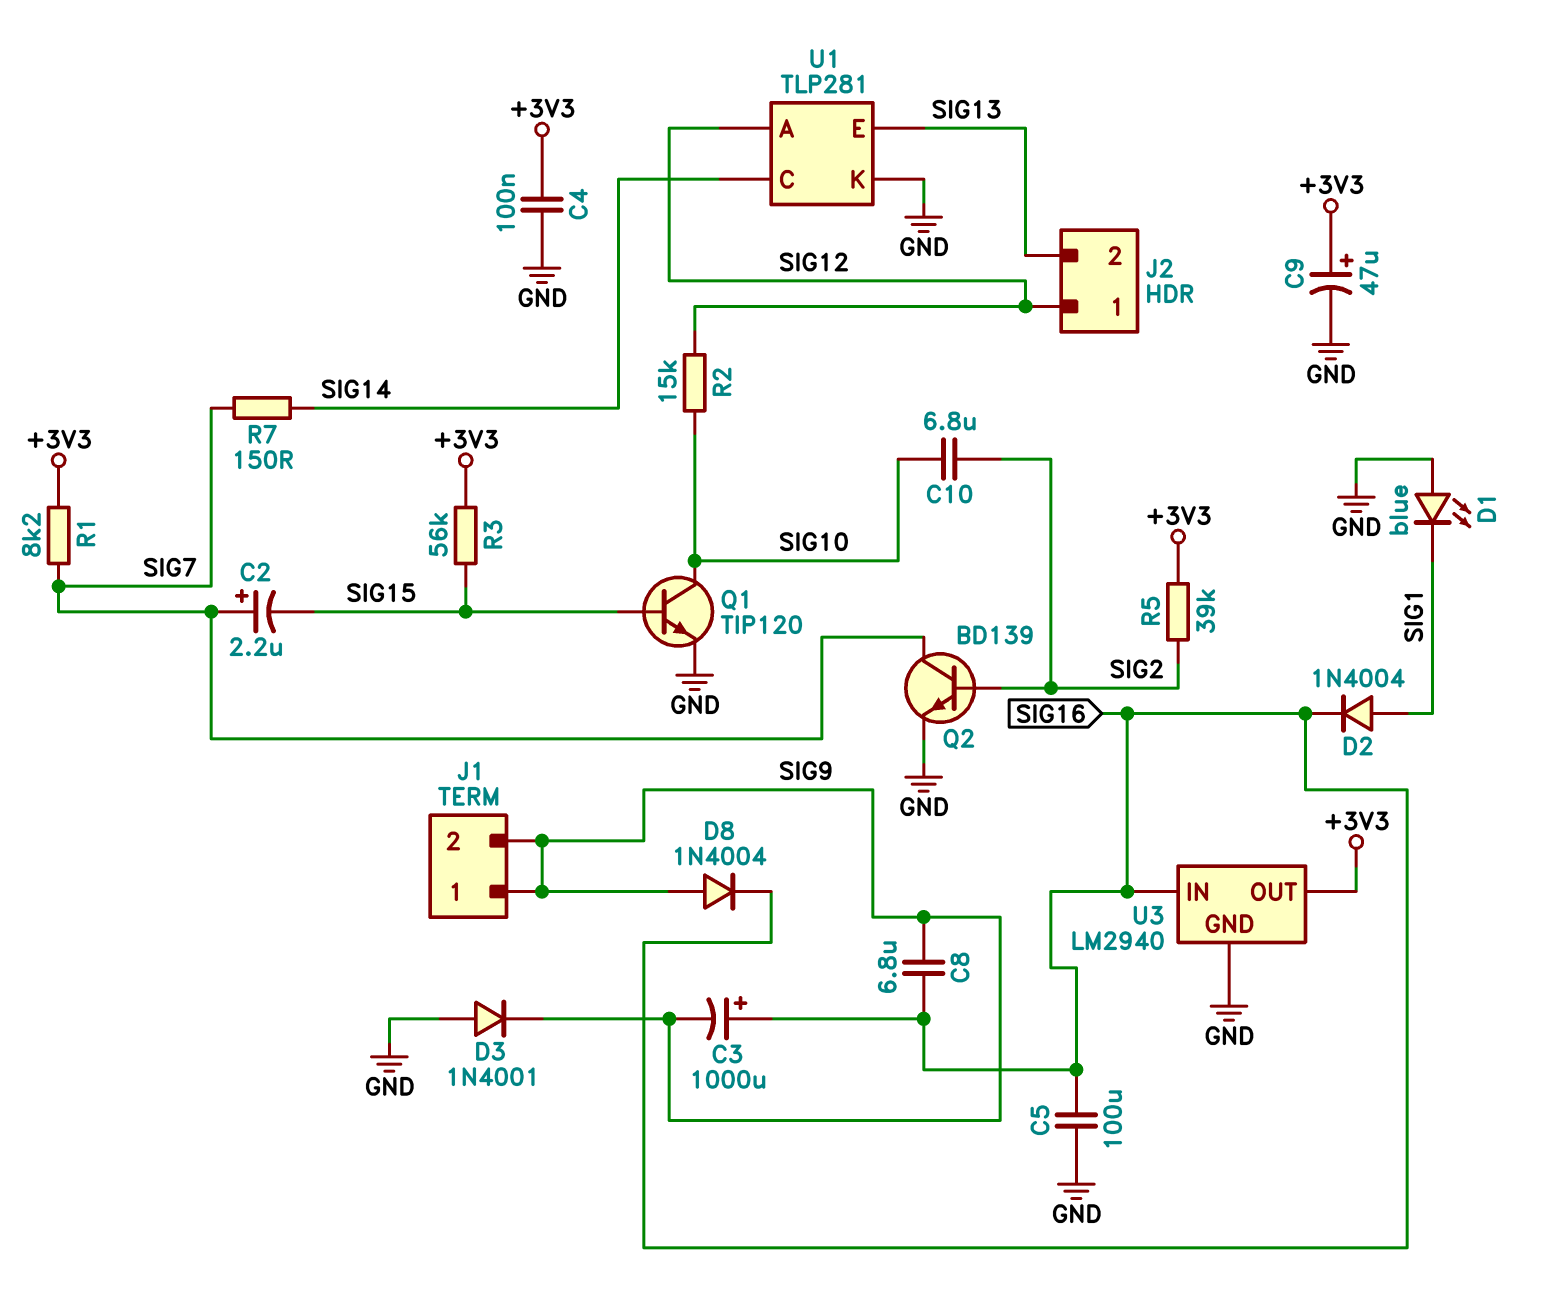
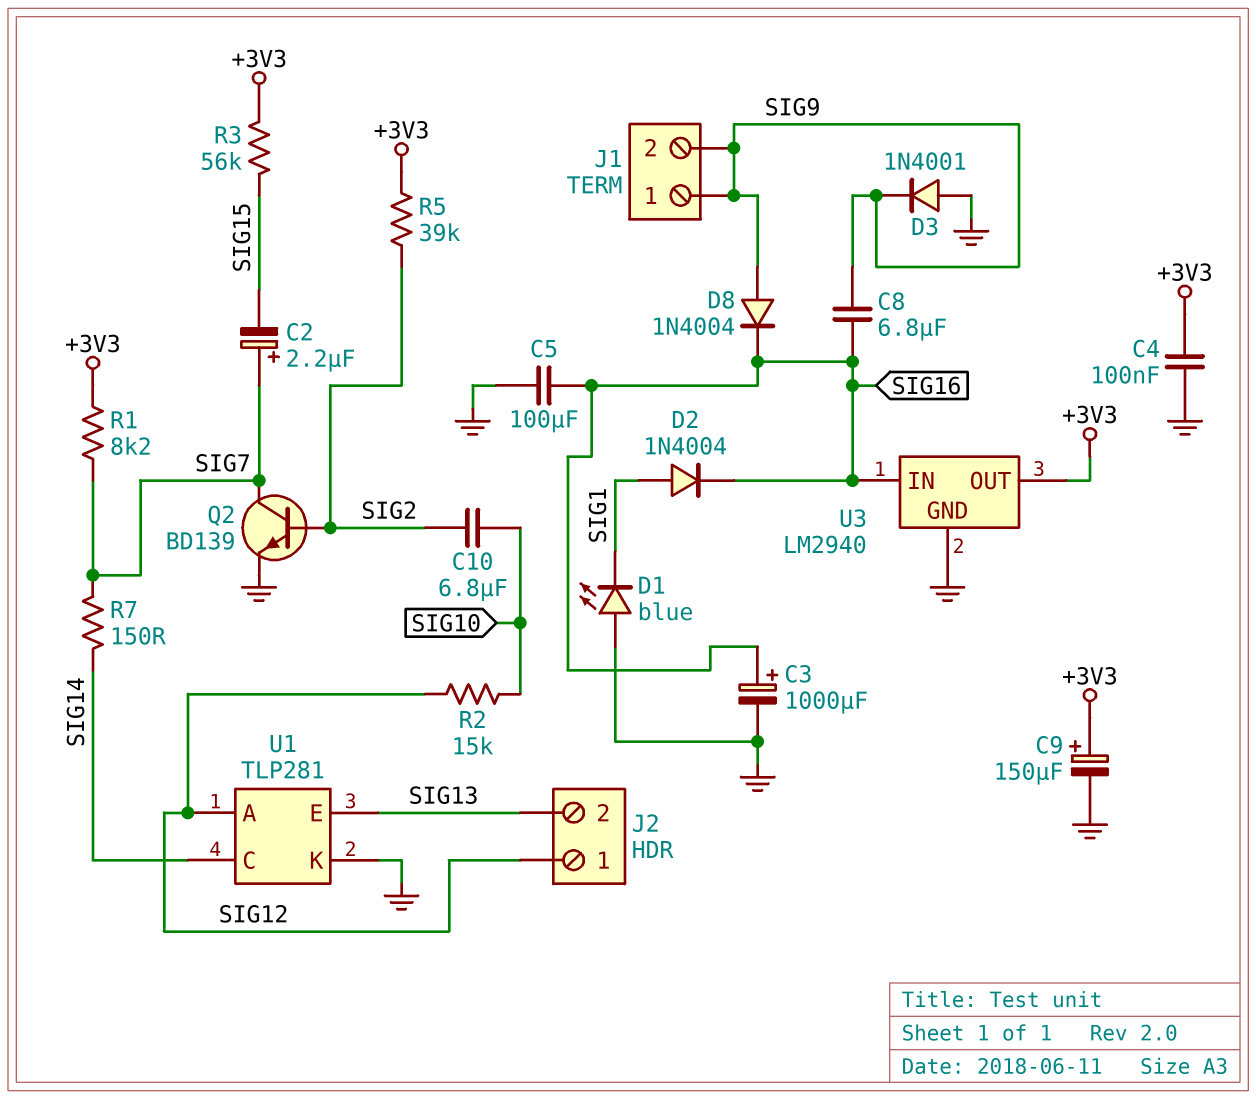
C3: 1000uF (plus SIG16, minus SIG9) -> 1000uF (plus SIG16, minus GND)
C9: 47uF (plus +3V3, minus GND) -> 150uF (plus +3V3, minus GND)
Q1: NPN TIP120 (B SIG15, C SIG10, E GND) -> none

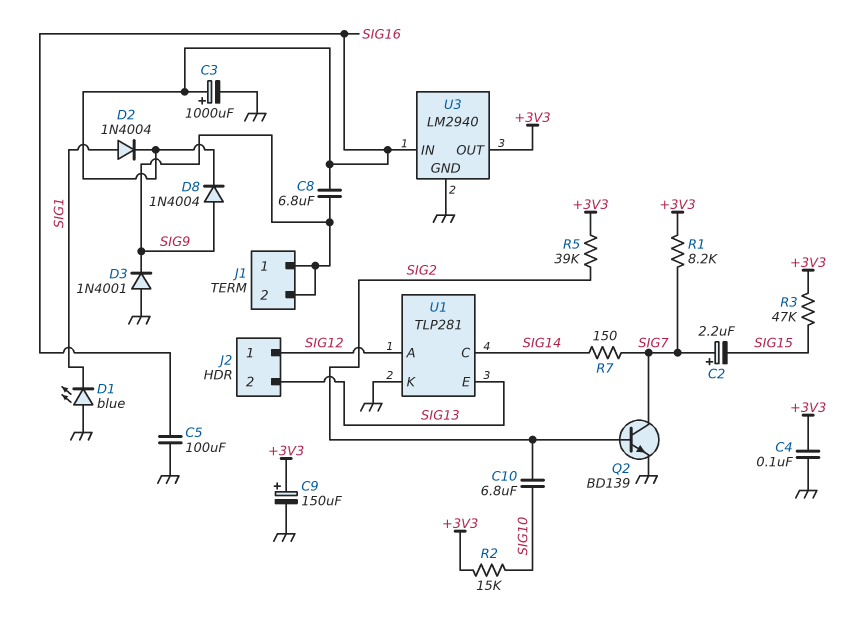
R2: 15k (SIG10, SIG12) -> 15k (+3V3, SIG10)
R3: 56k (+3V3, SIG15) -> 47k (+3V3, SIG15)

